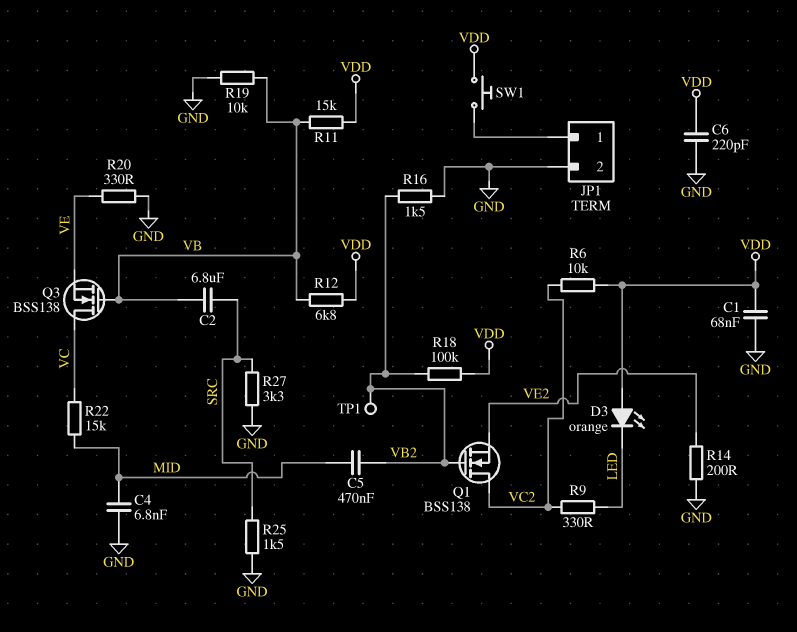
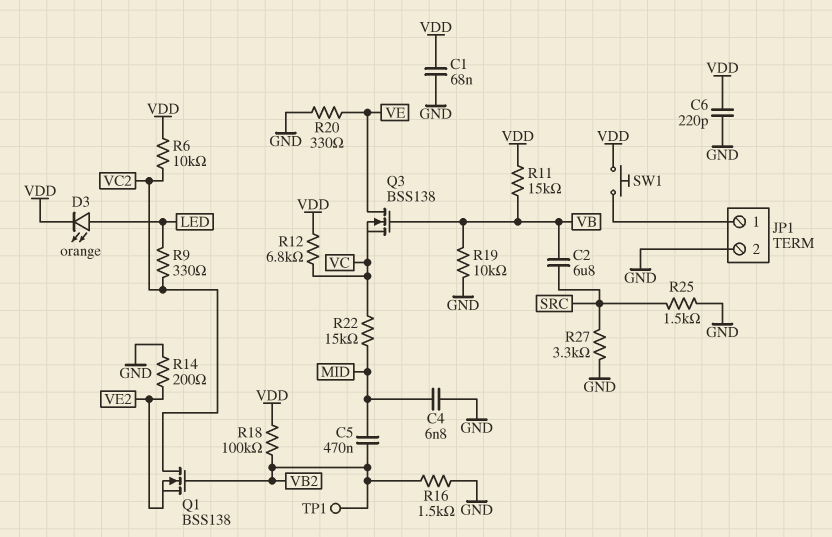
D3: LED orange (A VDD, K LED) -> LED orange (A LED, K VDD)
Q3: NMOS BSS138 (G VB, D VC, S VE) -> NMOS BSS138 (G VB, D VE, S VC)
R12: 6.8k (VB, VDD) -> 6.8k (VC, VDD)

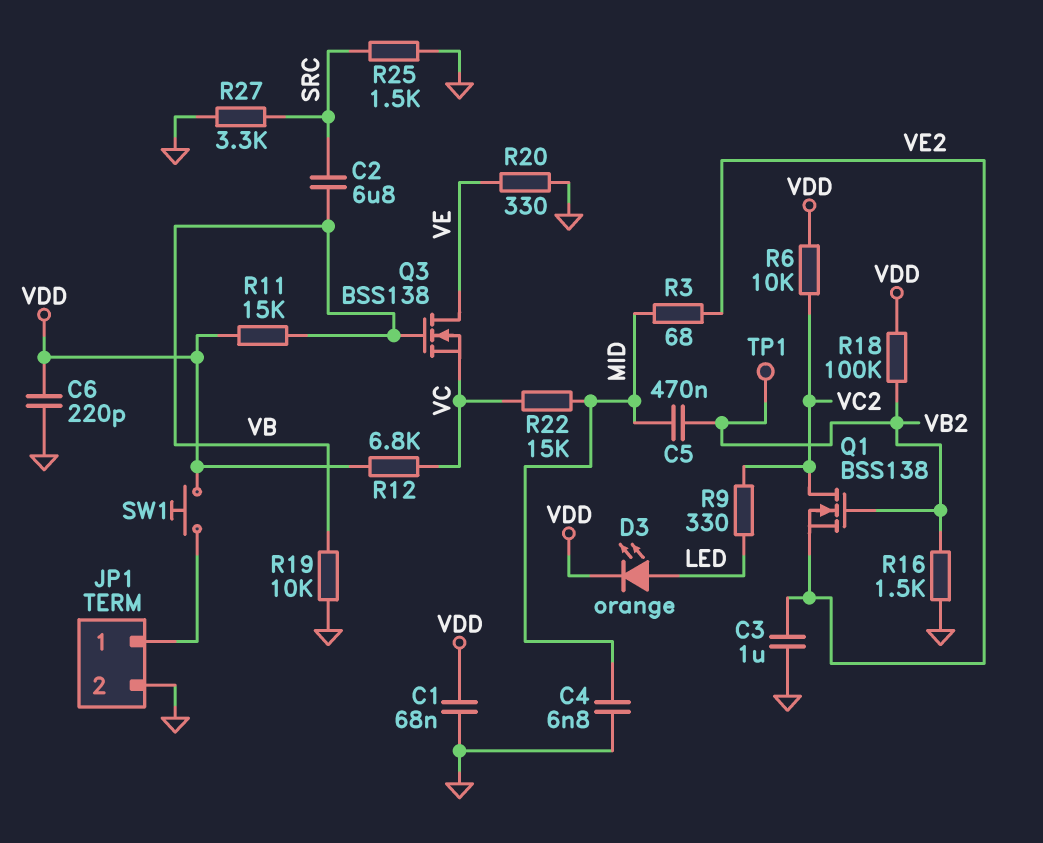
C3: none -> 1uF (GND, VE2)
R3: none -> 68 (MID, VE2)
R14: 200 (GND, VE2) -> none

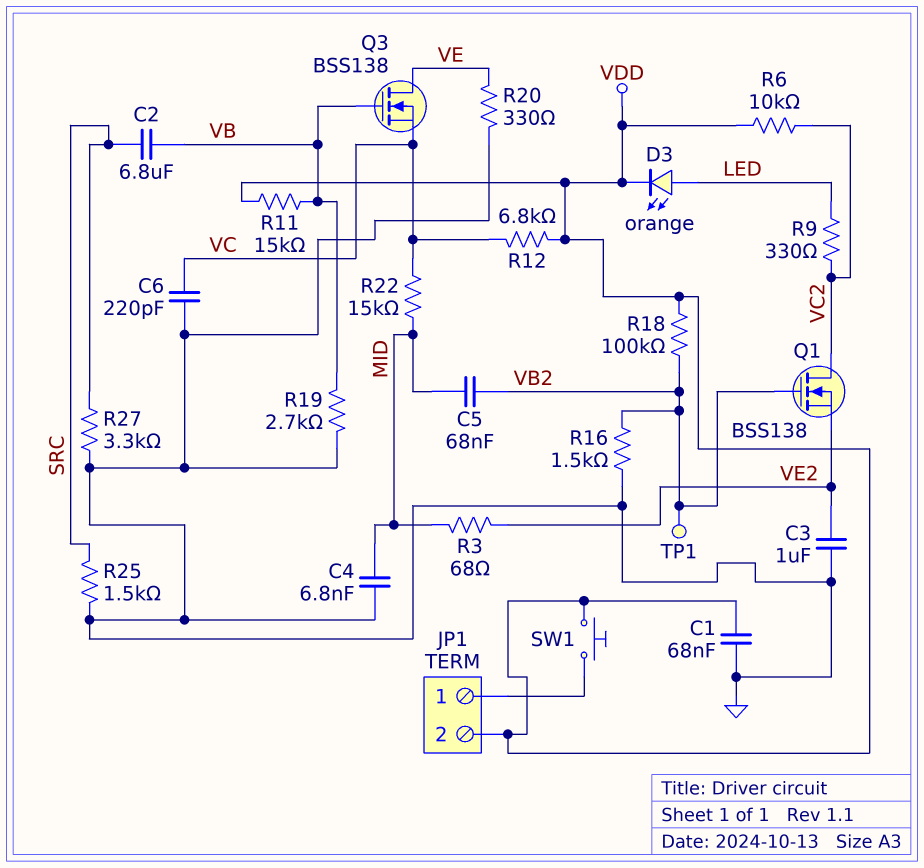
C5: 470nF (MID, VB2) -> 68nF (MID, VB2)
C6: 220pF (GND, VDD) -> 220pF (GND, VC)
JP1 pin 2: GND -> VDD
R19: 10k (GND, VB) -> 2.7k (GND, VB)

